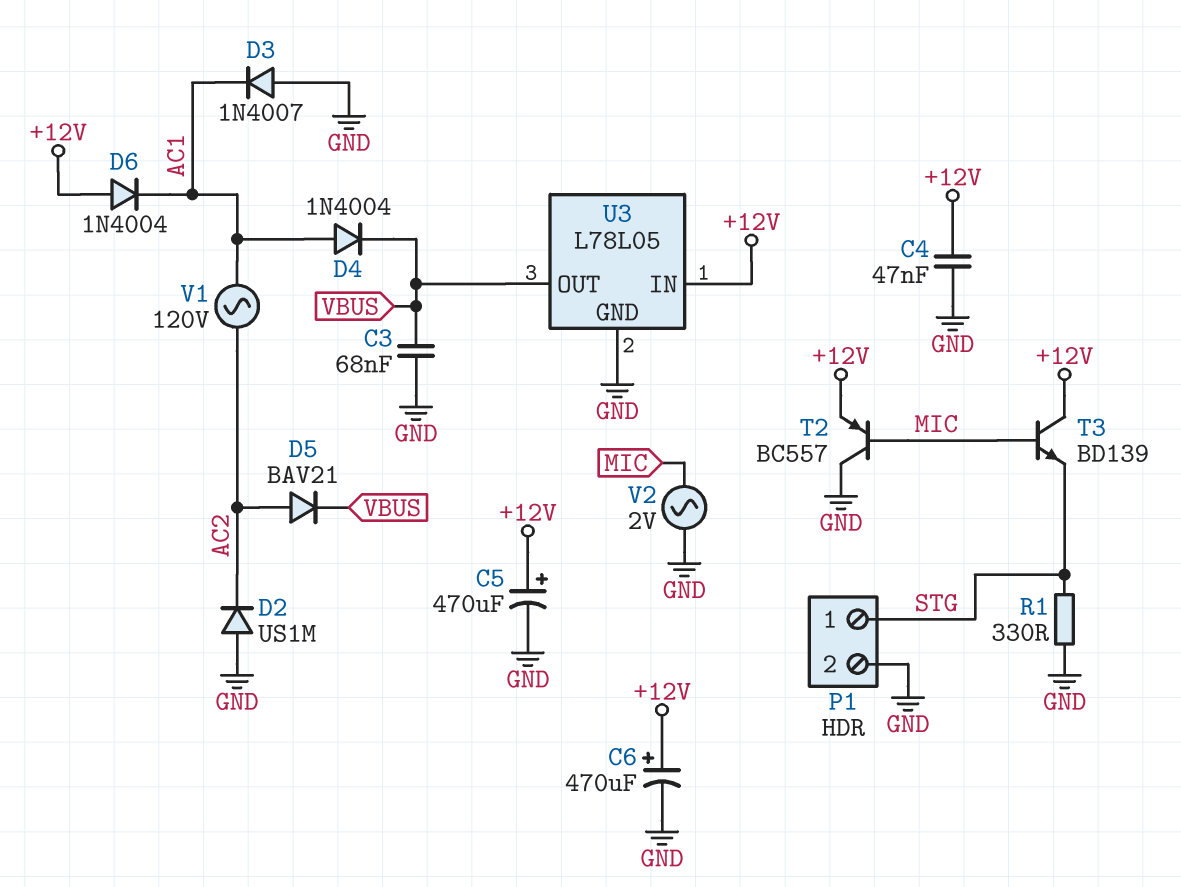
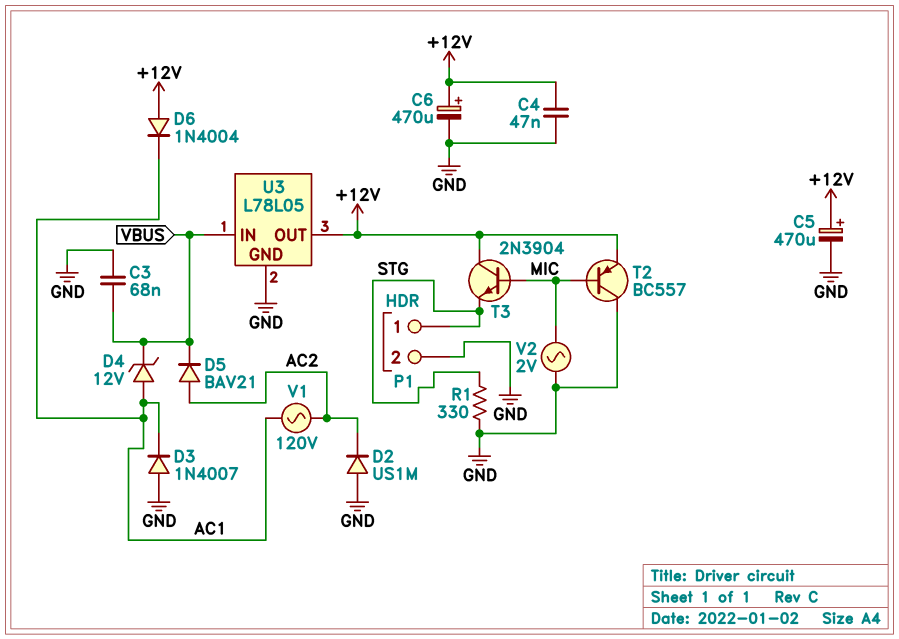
D4: diode 1N4004 (A AC1, K VBUS) -> zener 12V (A AC1, K VBUS)
T3: NPN BD139 (B MIC, C +12V, E STG) -> NPN 2N3904 (B MIC, C +12V, E STG)
U3 pin IN: +12V -> VBUS
U3 pin OUT: VBUS -> +12V

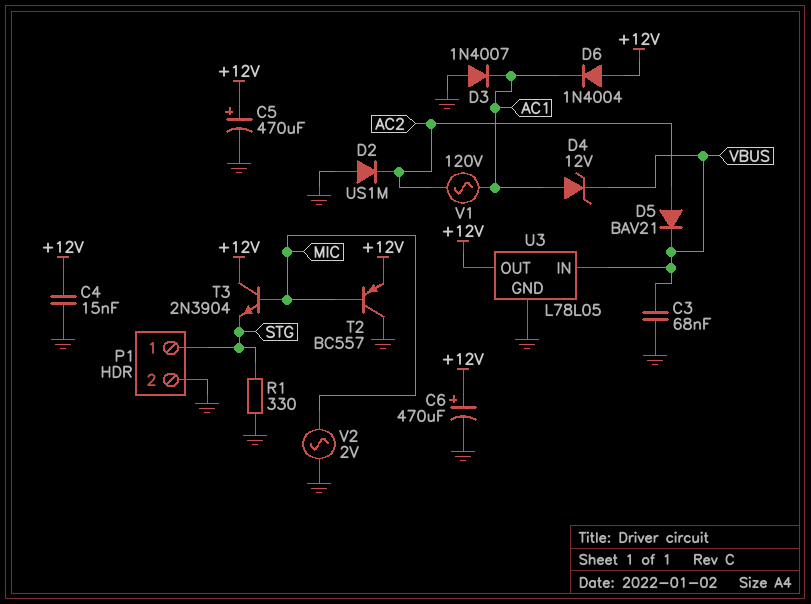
C4: 47nF (+12V, GND) -> 15nF (+12V, GND)

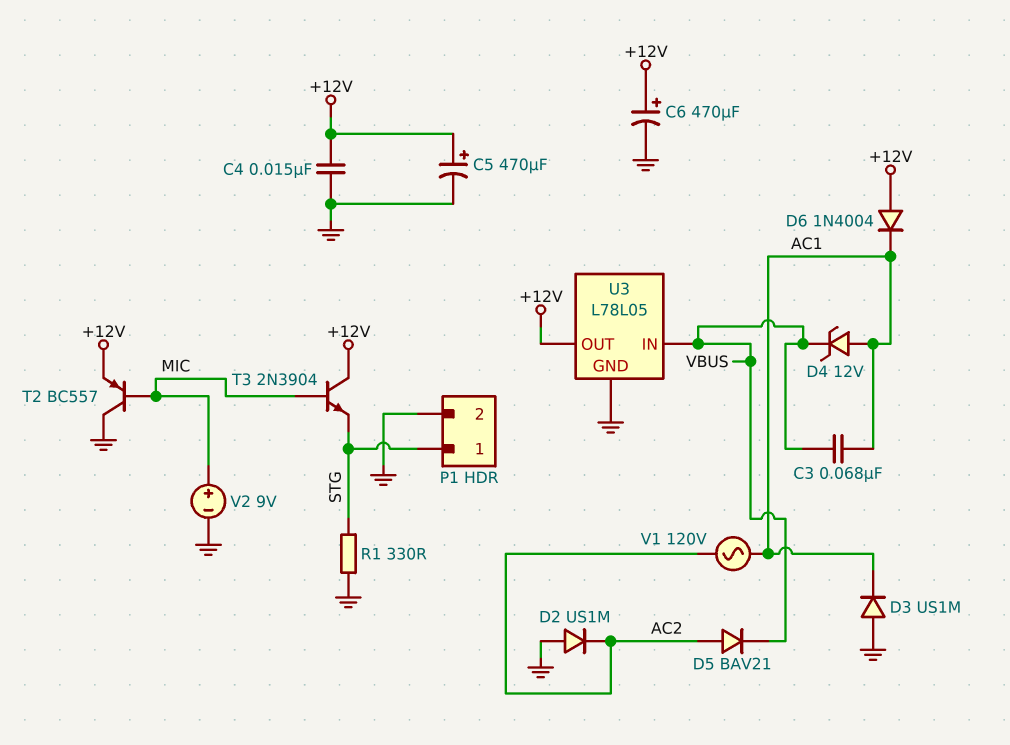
C3: 68nF (GND, VBUS) -> 68nF (AC1, VBUS)
D3: diode 1N4007 (A GND, K AC1) -> diode US1M (A GND, K AC1)
V2: AC 2V (GND, MIC) -> 9V (plus MIC, minus GND)

